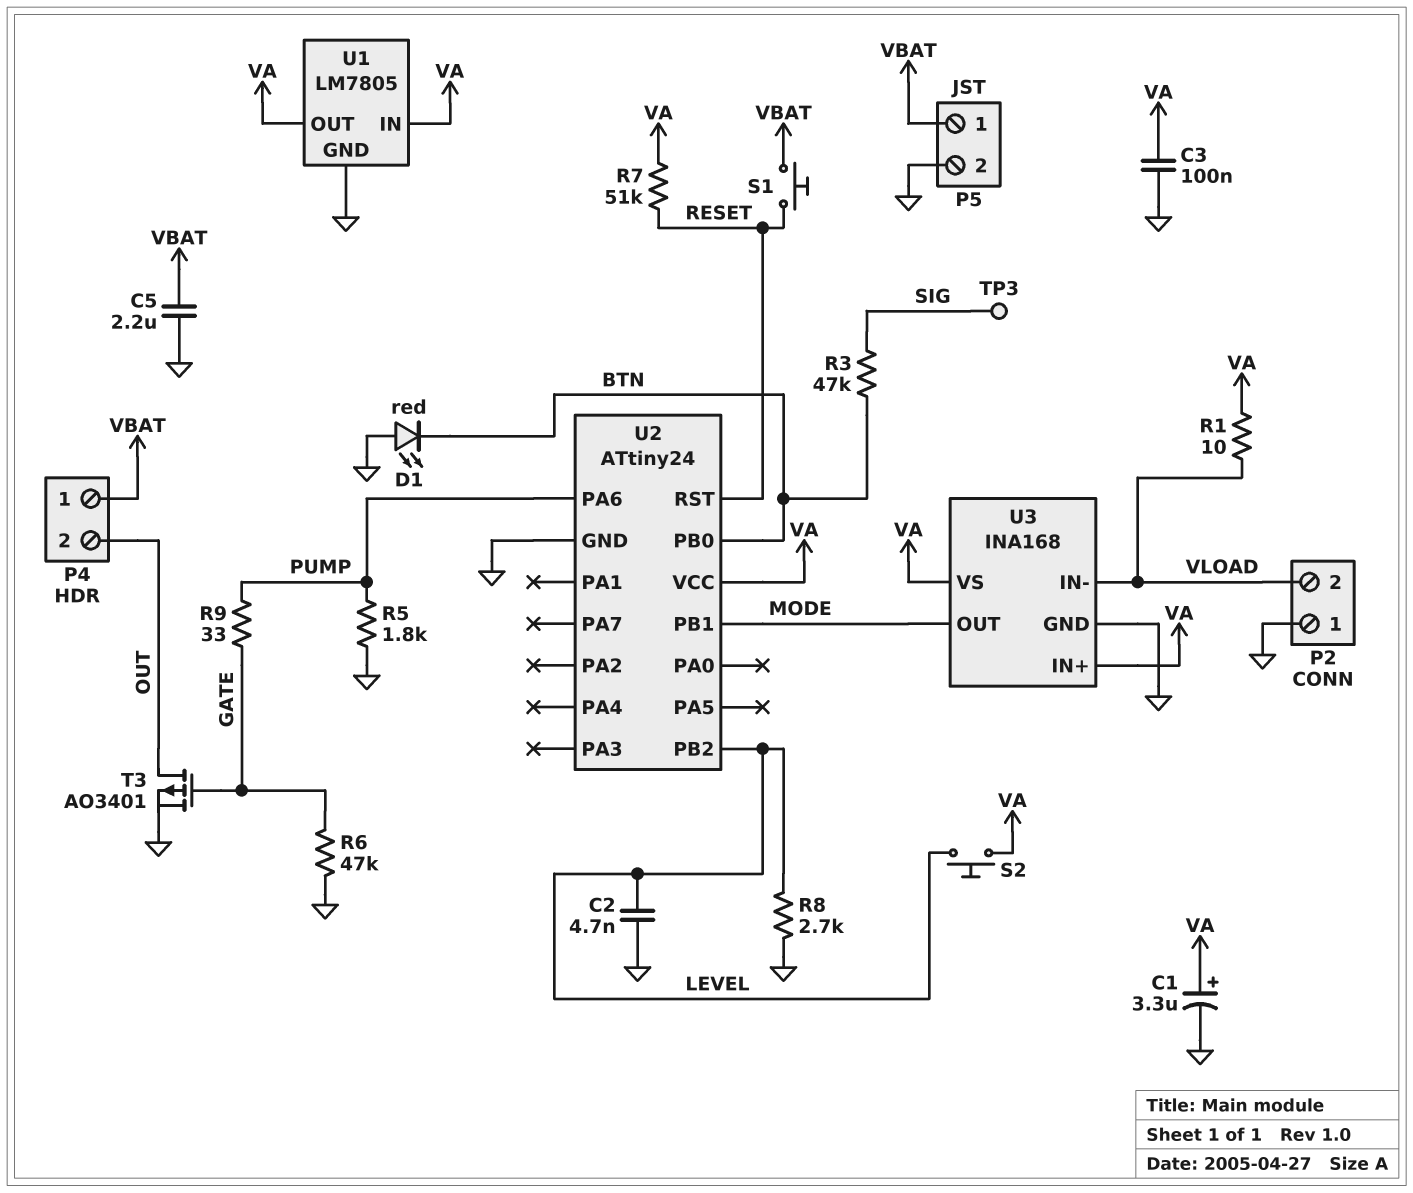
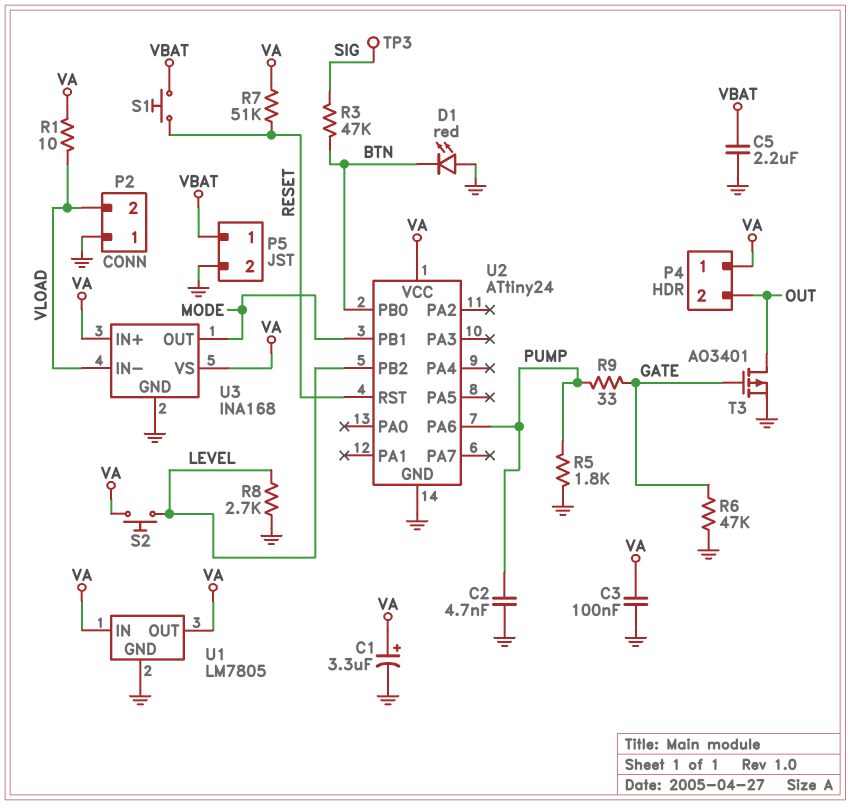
C2: 4.7nF (GND, LEVEL) -> 4.7nF (GND, PUMP)
P4 pin 1: VBAT -> VA

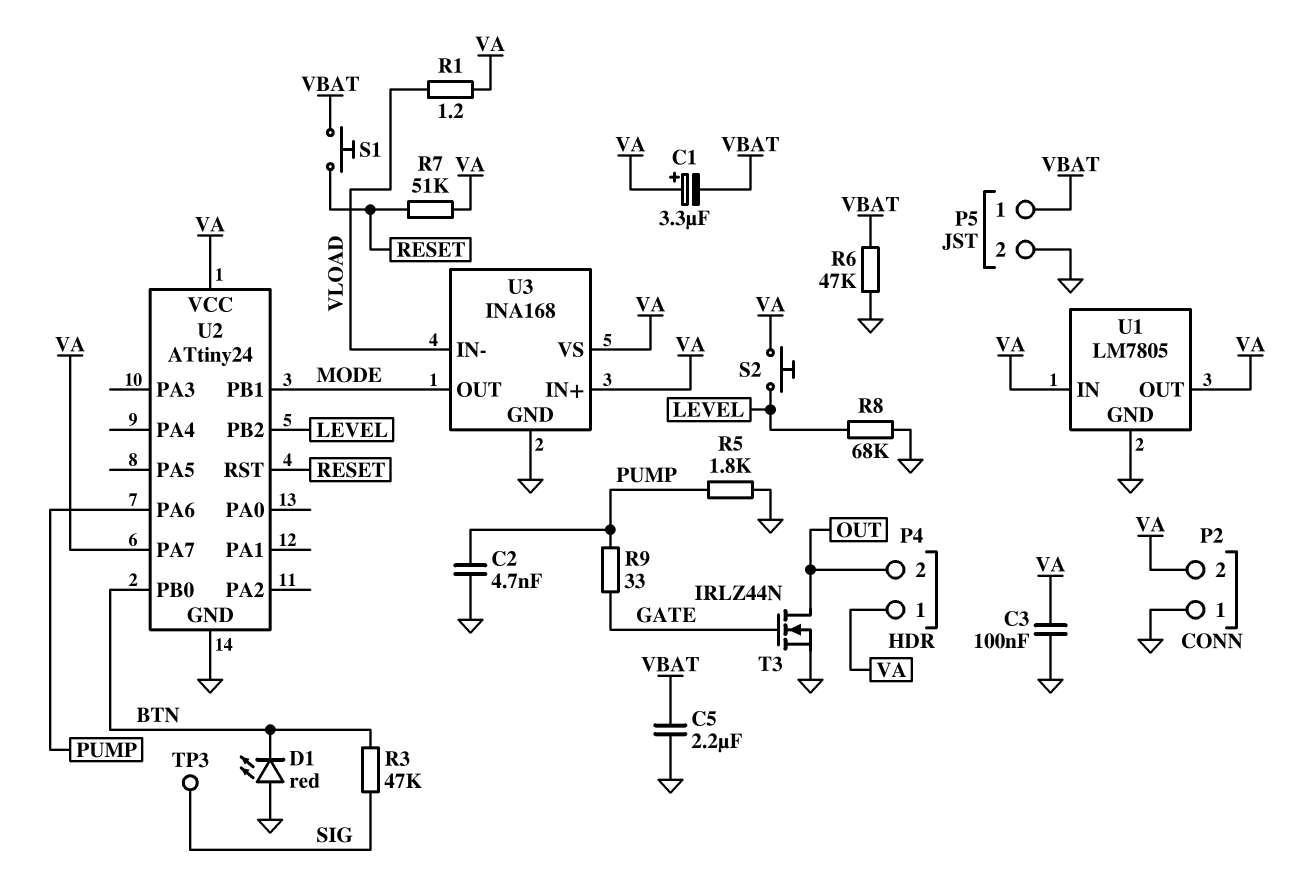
C1: 3.3uF (plus VA, minus GND) -> 3.3uF (plus VA, minus VBAT)
P2 pin 2: VLOAD -> VA
R1: 10 (VA, VLOAD) -> 1.2 (VA, VLOAD)
R6: 47k (GATE, GND) -> 47k (GND, VBAT)
R8: 2.7k (GND, LEVEL) -> 68k (GND, LEVEL)
T3: PMOS AO3401 (G GATE, D OUT, S GND) -> NMOS IRLZ44N (G GATE, D OUT, S GND)
U2 pin PA7: none -> VA

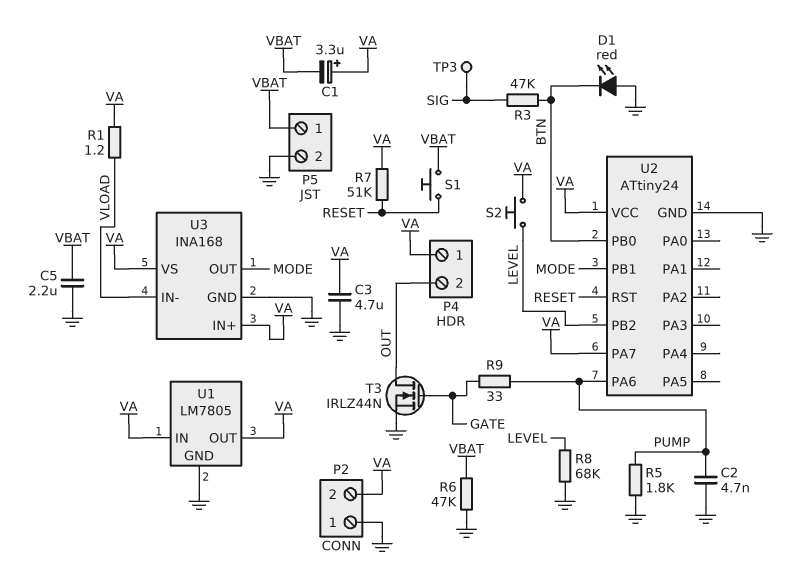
C3: 100nF (GND, VA) -> 4.7uF (GND, VA)

